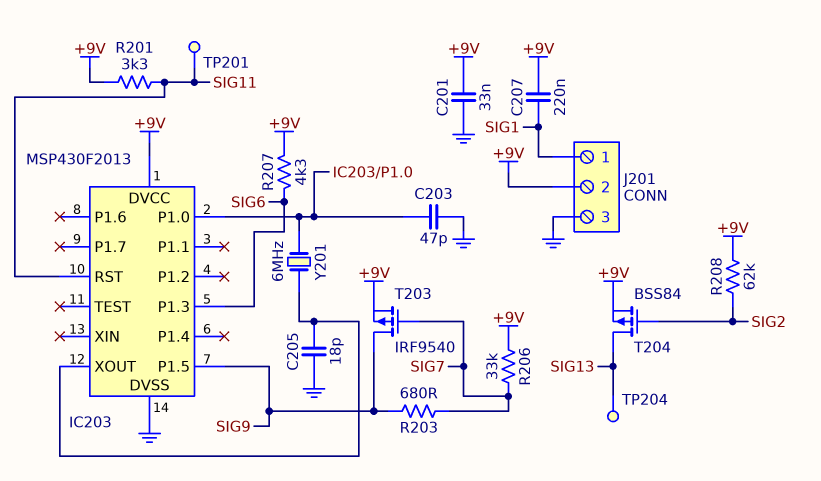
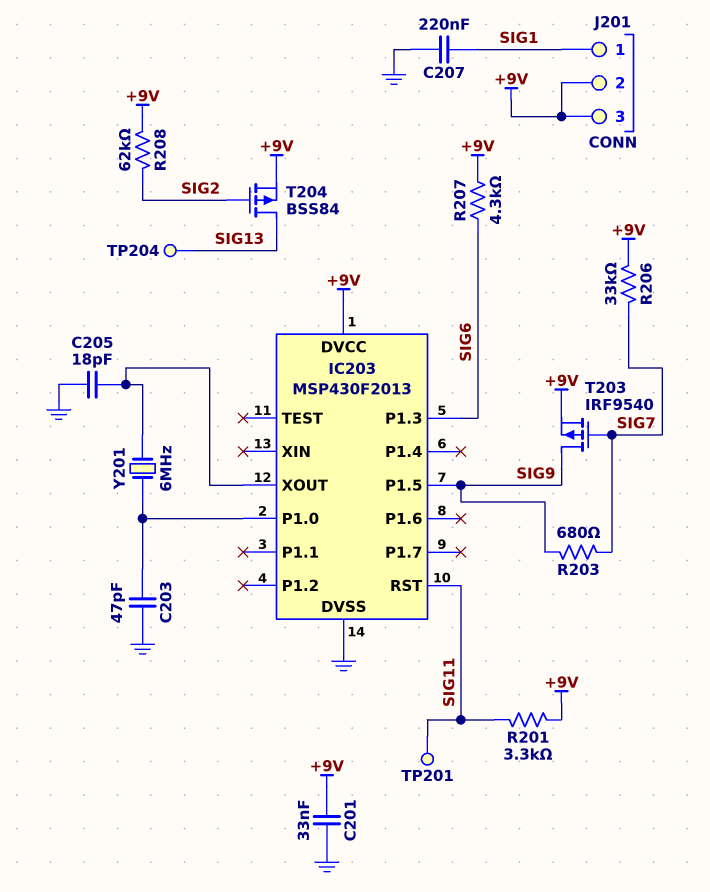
C207: 220nF (+9V, SIG1) -> 220nF (GND, SIG1)
J201 pin 3: GND -> +9V

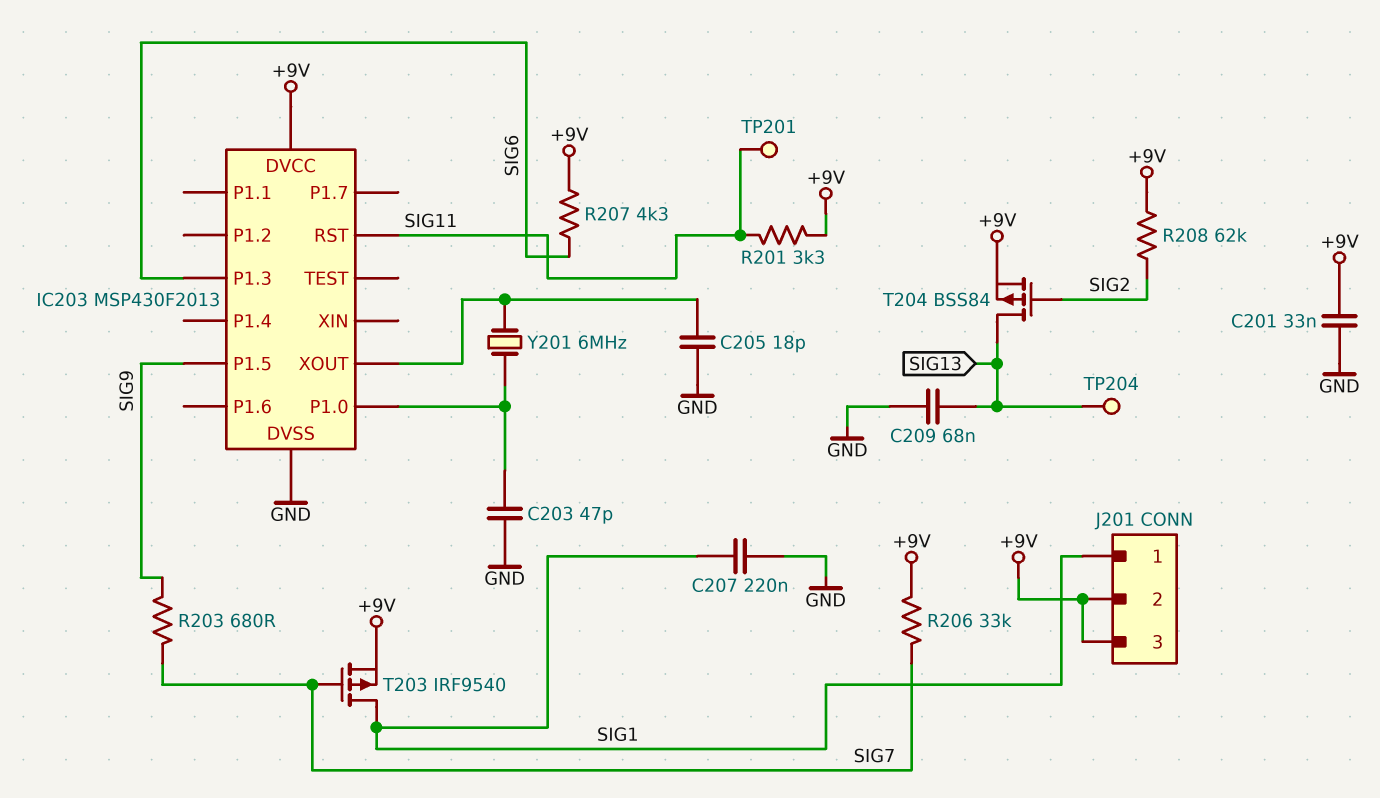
C209: none -> 68nF (GND, SIG13)
T203: PMOS IRF9540 (G SIG7, D SIG9, S +9V) -> PMOS IRF9540 (G SIG7, D SIG1, S +9V)

